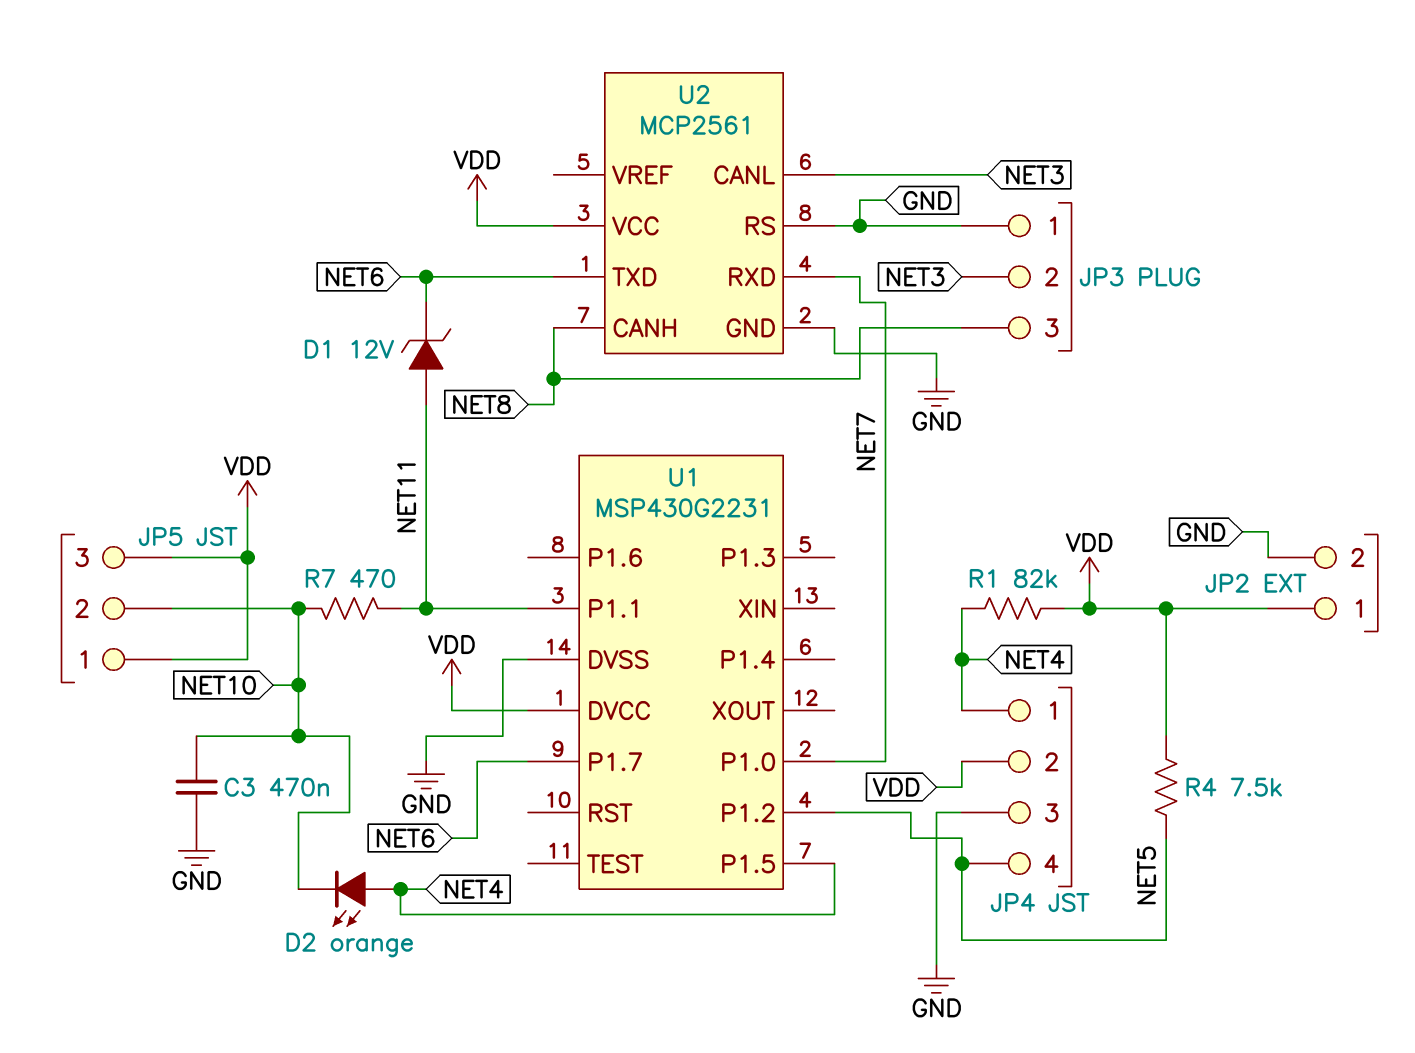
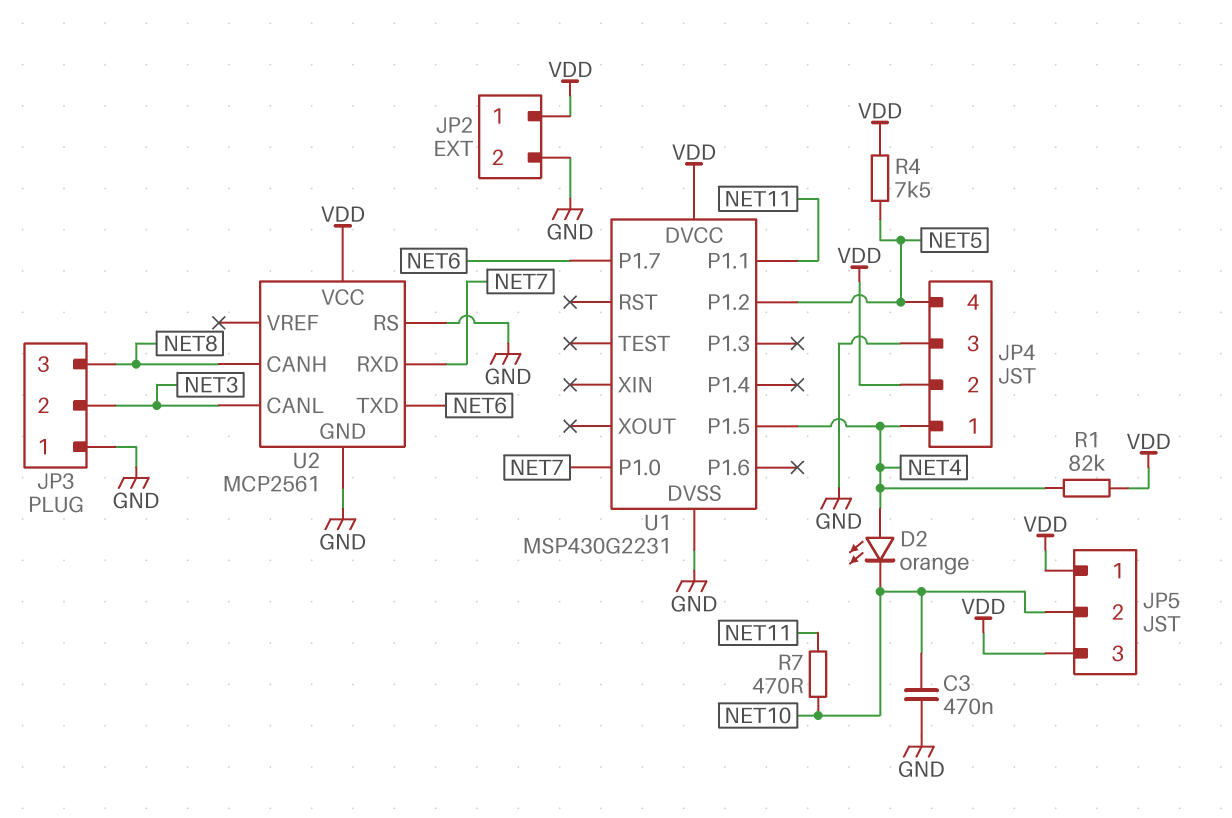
D1: zener 12V (A NET11, K NET6) -> none

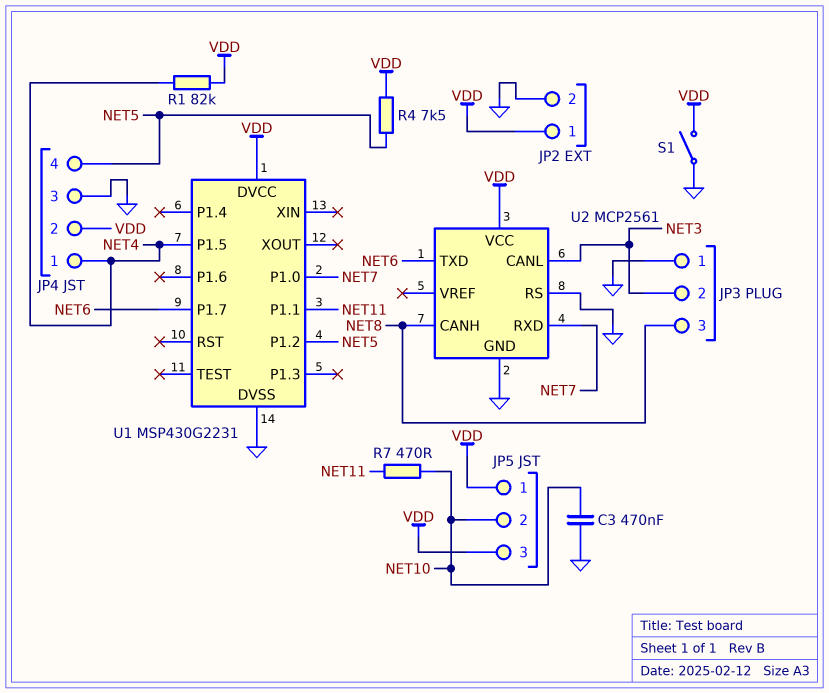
D2: LED orange (A NET4, K NET10) -> none
S1: none -> switch (GND, VDD)

